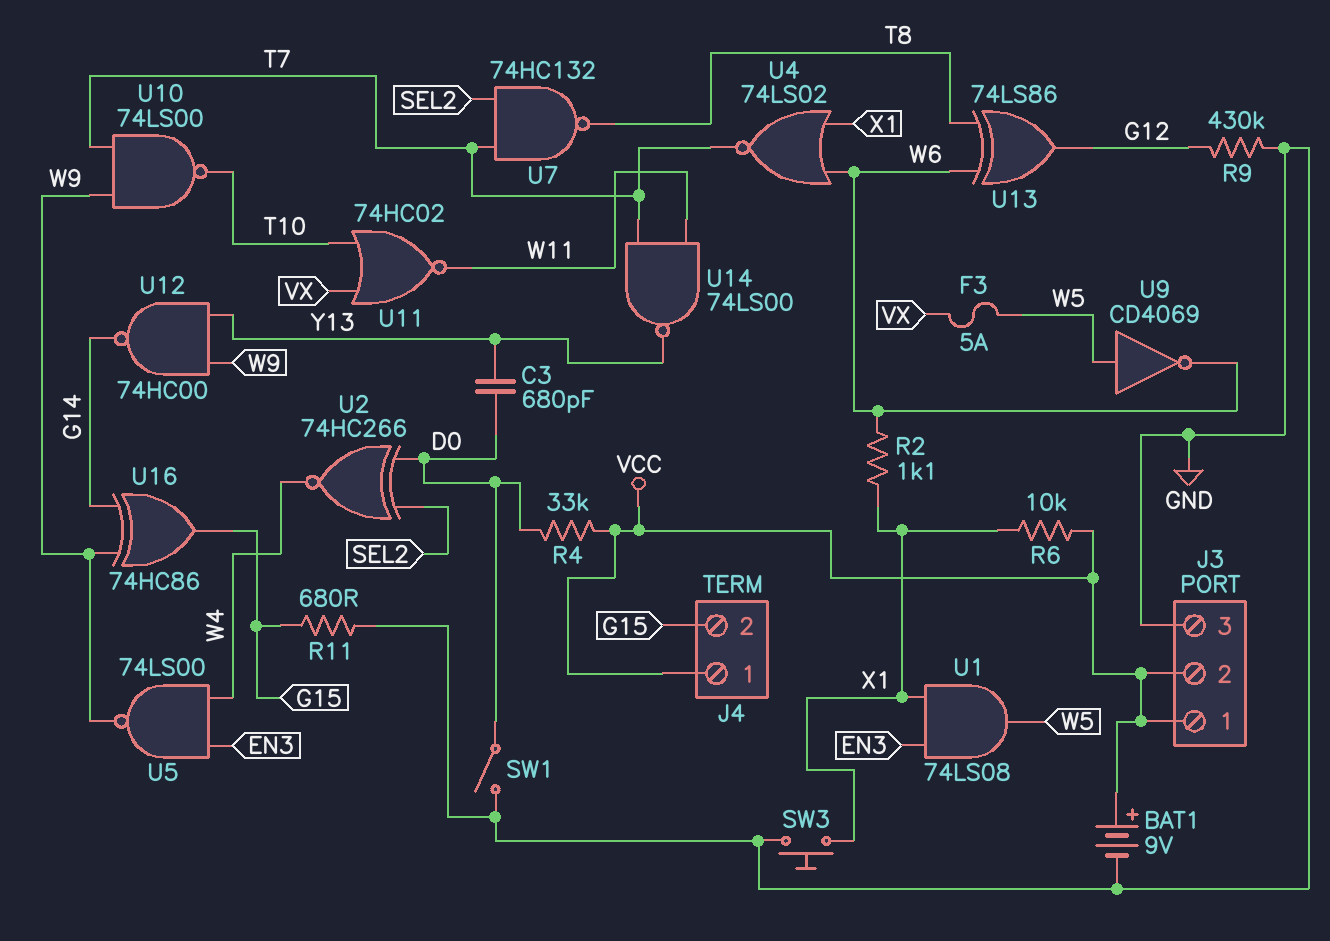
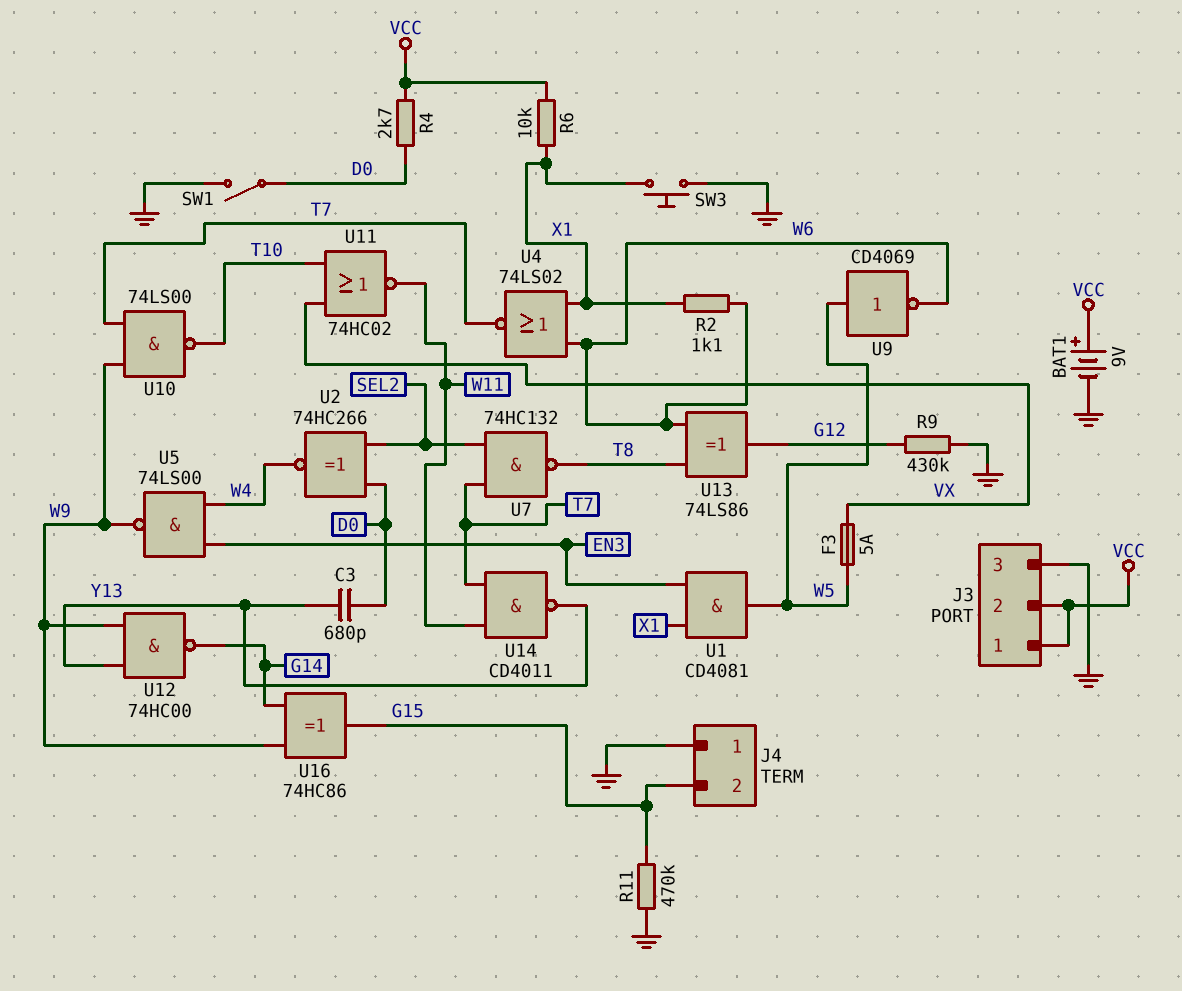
J4 pin 1: VCC -> GND
R4: 33k (D0, VCC) -> 2.7k (D0, VCC)
R11: 680 (G15, GND) -> 470k (G15, GND)
U1: AND 74LS08 (in EN3, in X1, out W5) -> AND CD4081 (in EN3, in X1, out W5)
U14: NAND 74LS00 (in T7, in W11, out Y13) -> NAND CD4011 (in T7, in W11, out Y13)

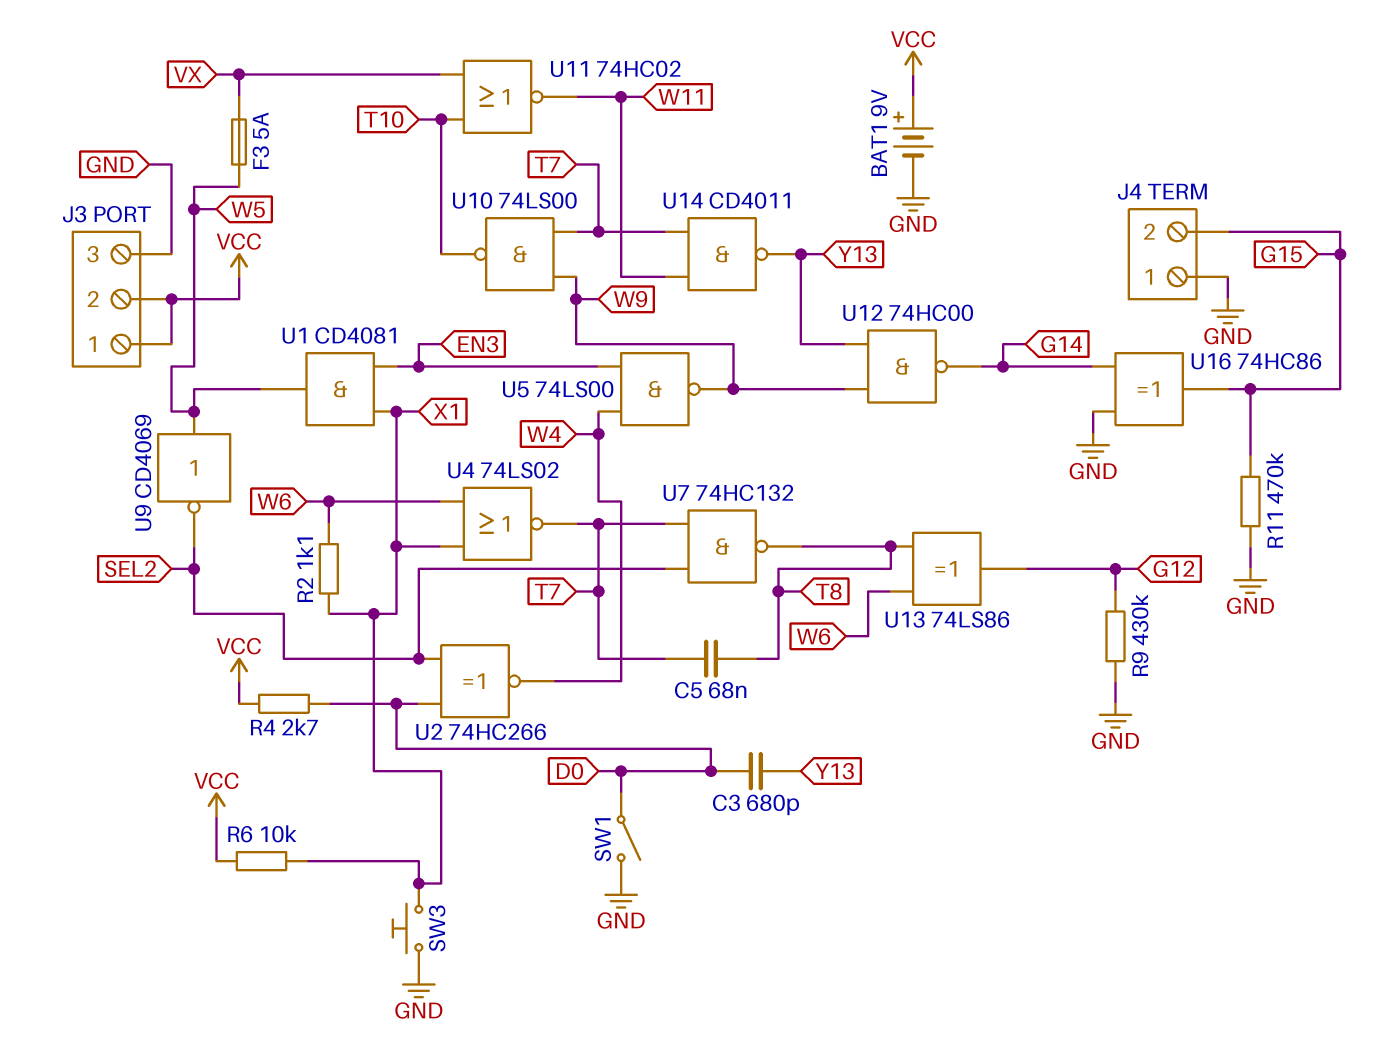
C5: none -> 68nF (T7, T8)
U9: NOT CD4069 (in W5, out W6) -> NOT CD4069 (in W5, out SEL2)
U16: XOR 74HC86 (in G14, in W9, out G15) -> XOR 74HC86 (in G14, in GND, out G15)

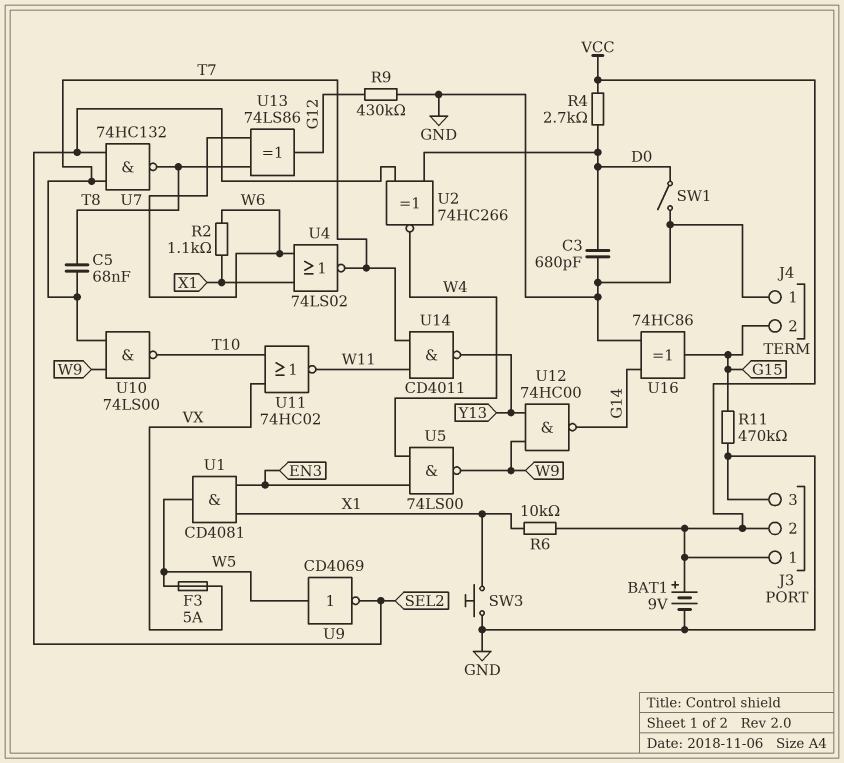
C3: 680pF (D0, Y13) -> 680pF (D0, GND)

